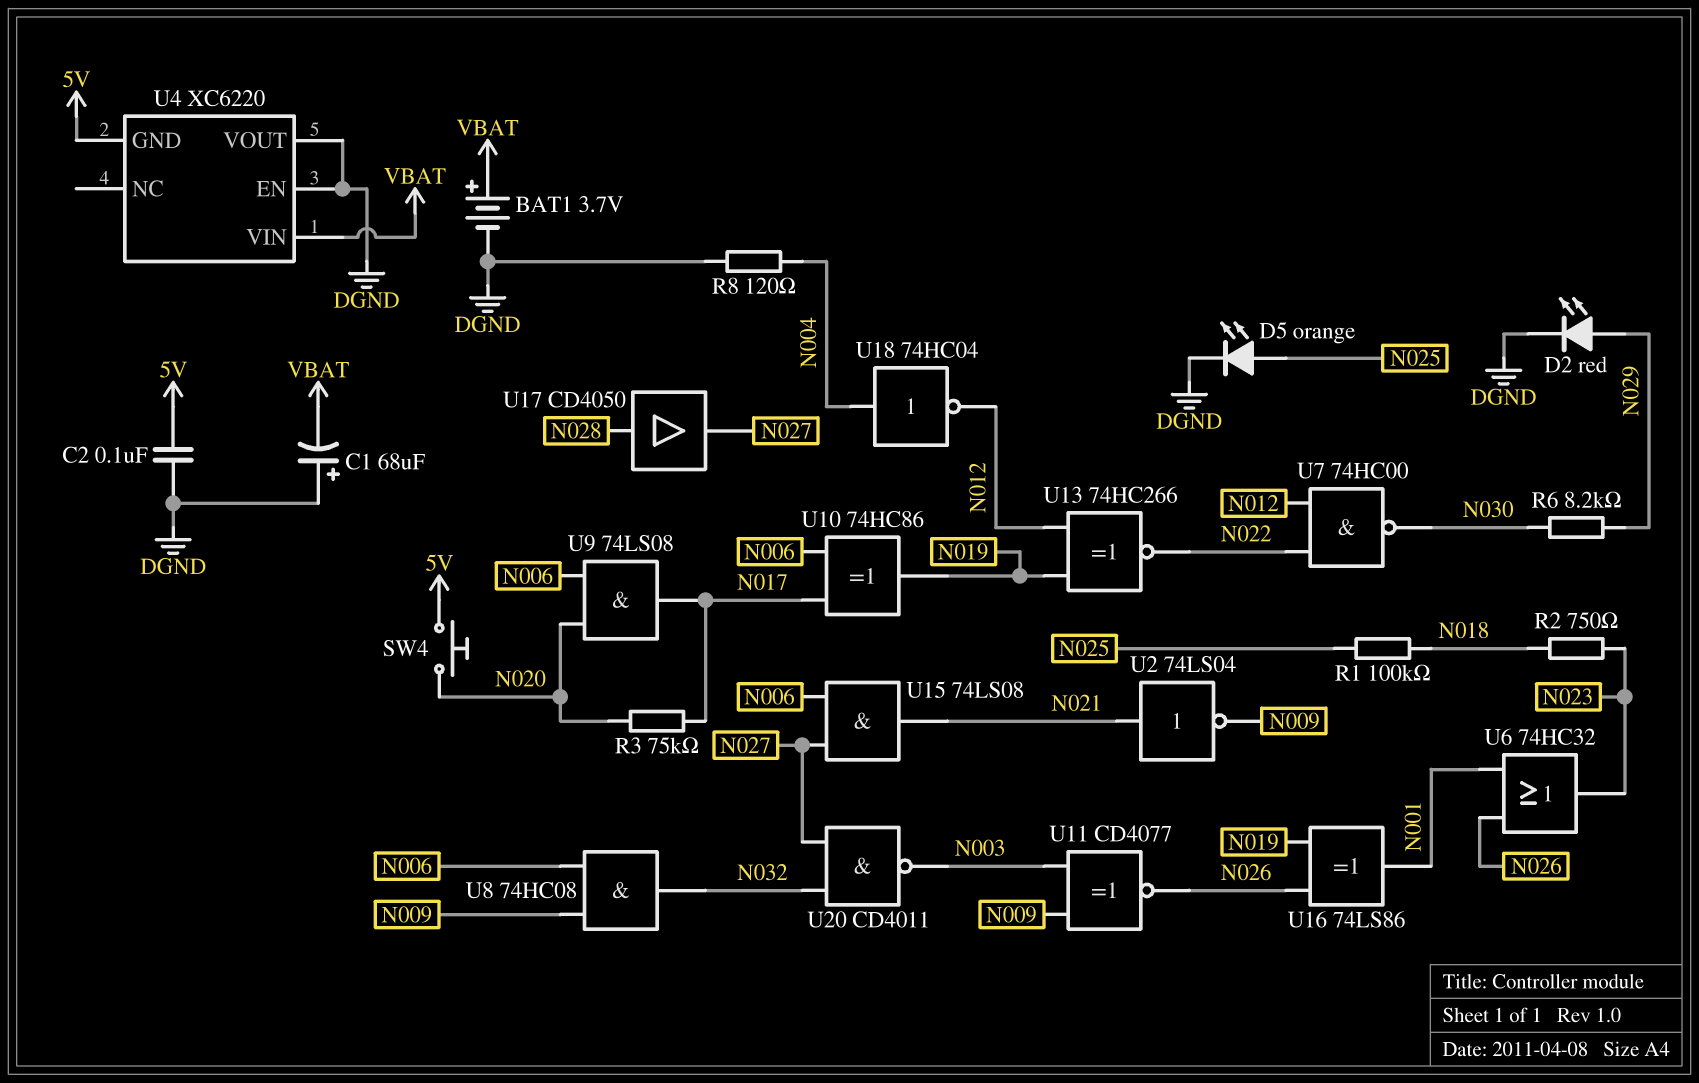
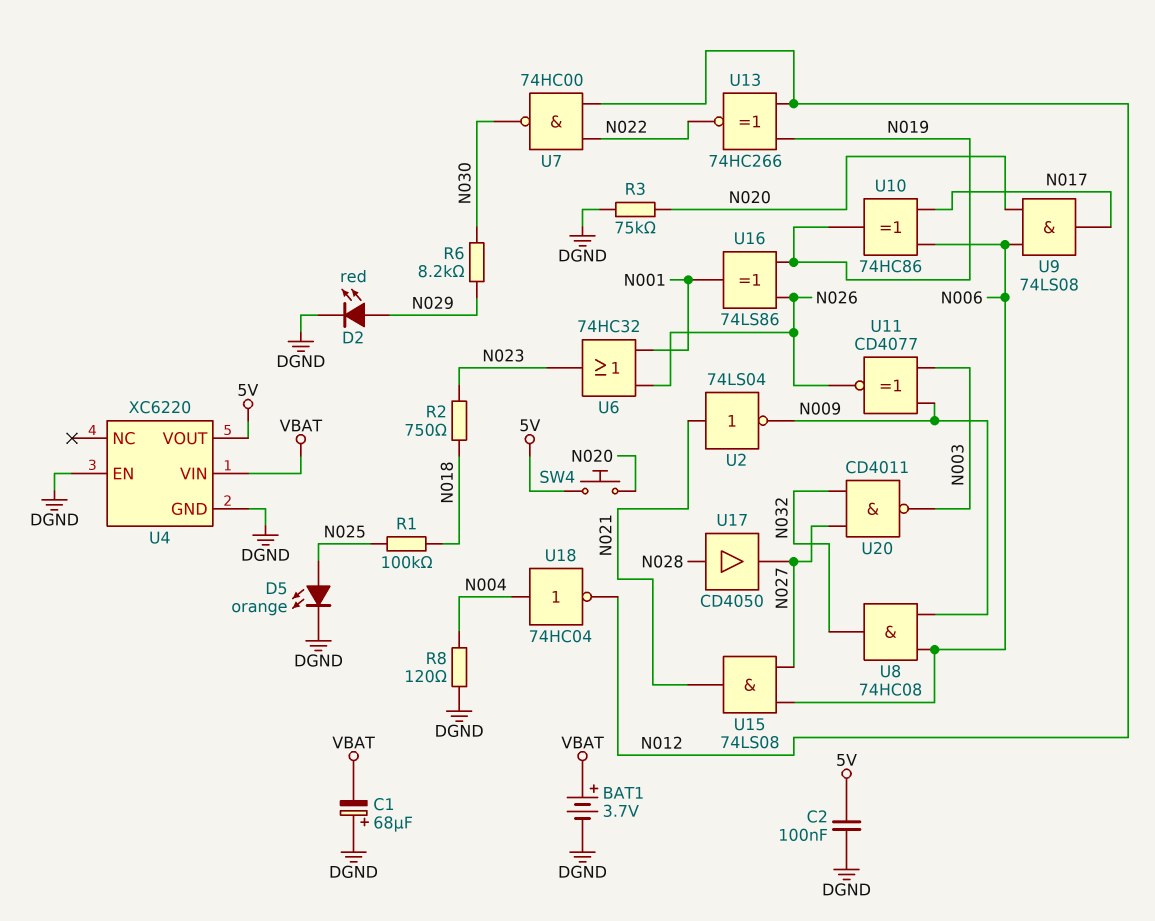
R3: 75k (N017, N020) -> 75k (DGND, N020)
U4 pin GND: 5V -> DGND
U4 pin VOUT: DGND -> 5V

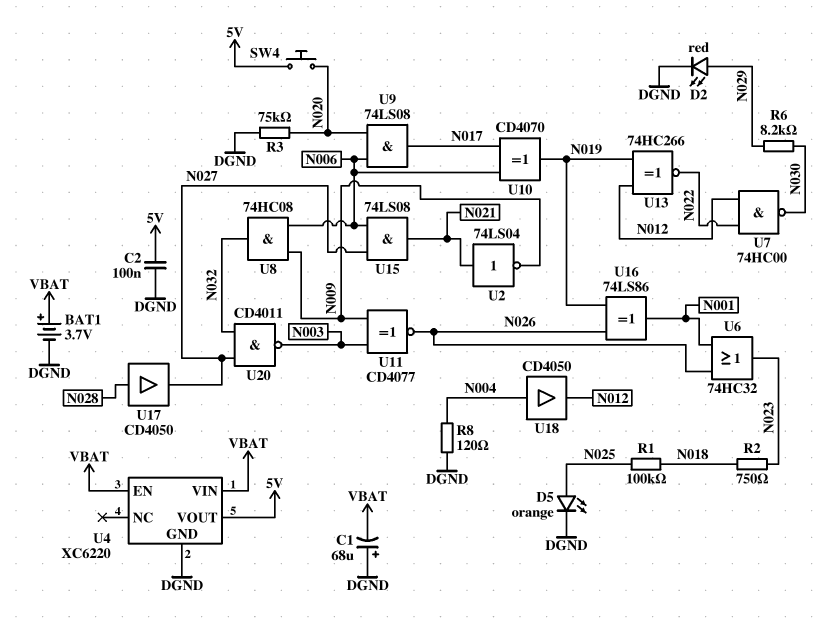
U4 pin EN: DGND -> VBAT
U10: XOR 74HC86 (in N006, in N017, out N019) -> XOR CD4070 (in N006, in N017, out N019)
U18: NOT 74HC04 (in N004, out N012) -> buffer CD4050 (in N004, out N012)

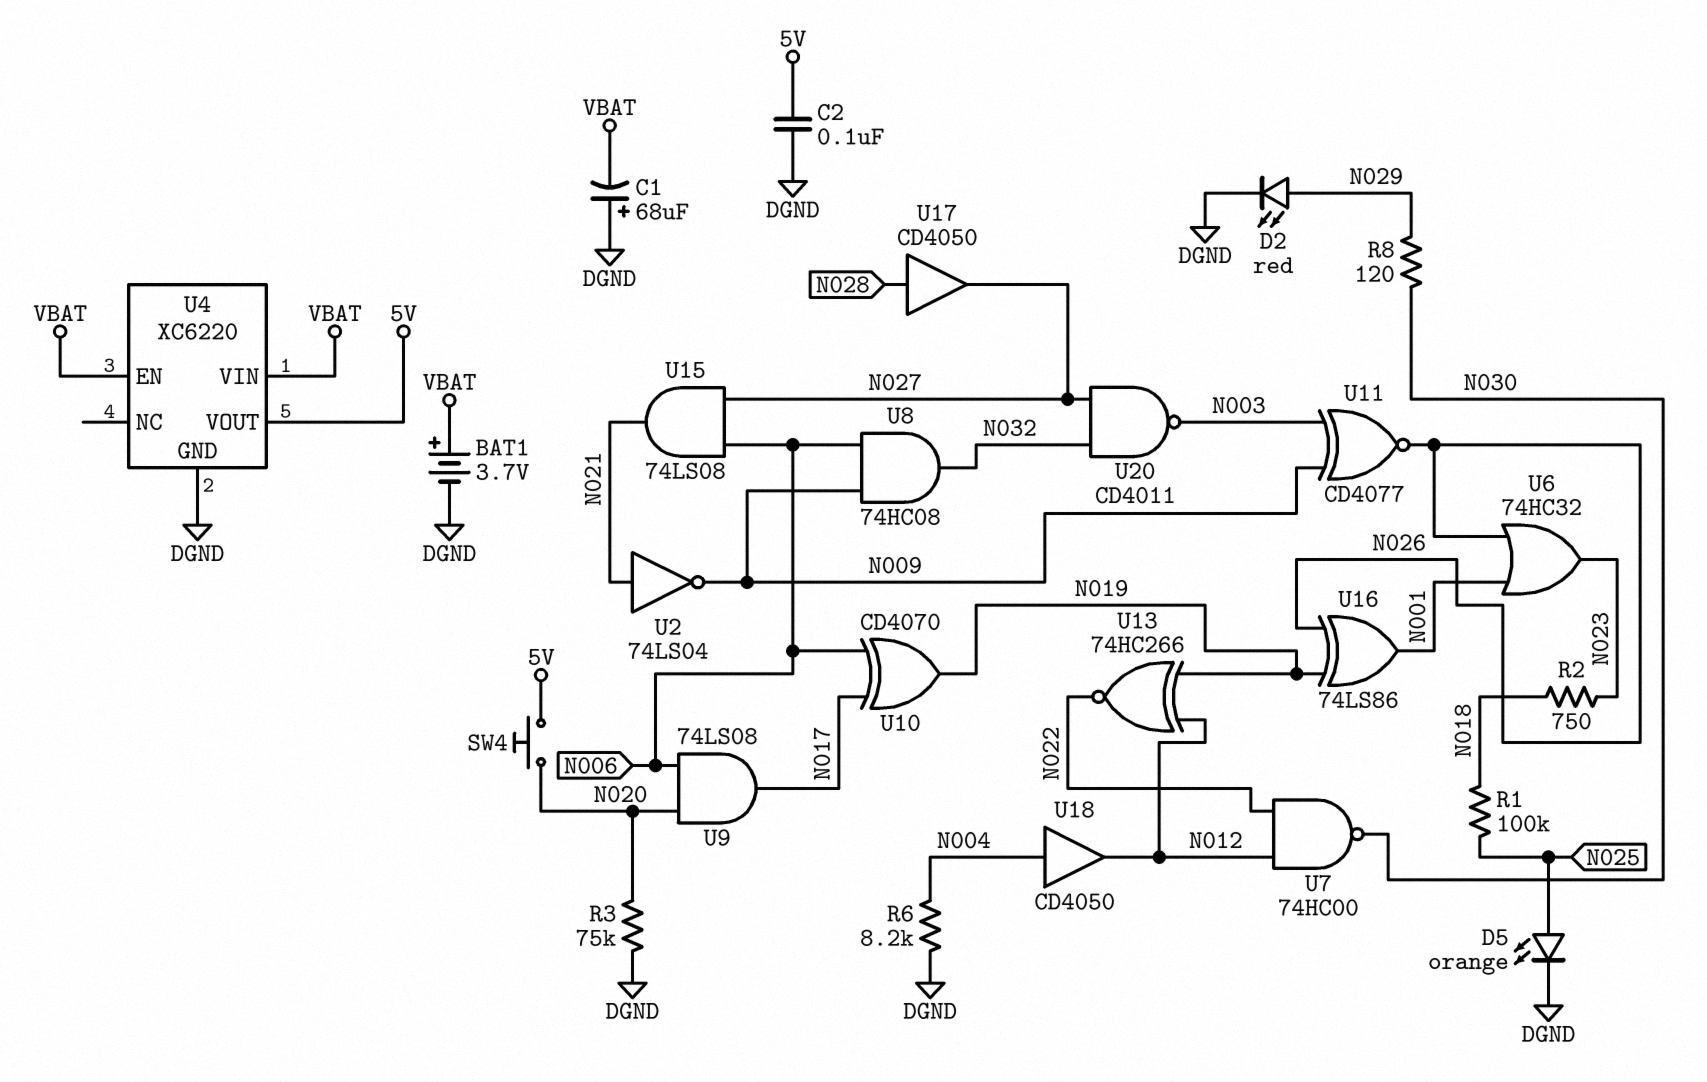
R6: 8.2k (N029, N030) -> 8.2k (DGND, N004)
R8: 120 (DGND, N004) -> 120 (N029, N030)

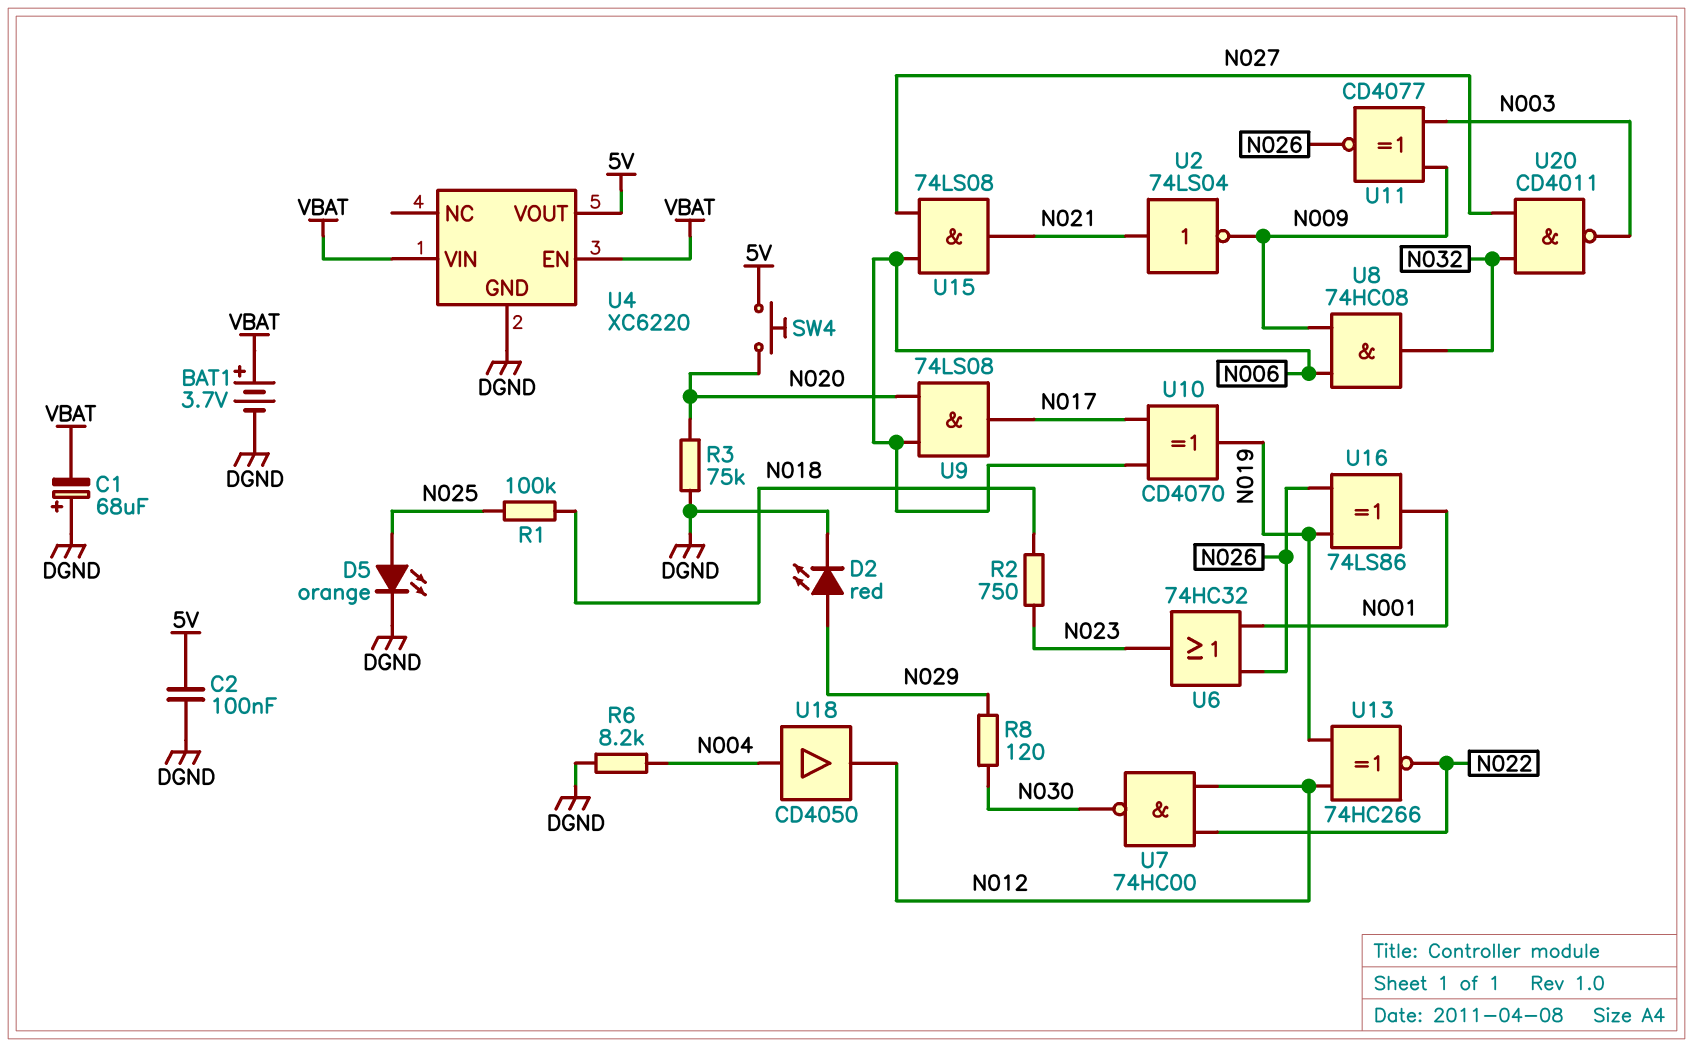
U17: buffer CD4050 (in N028, out N027) -> none

